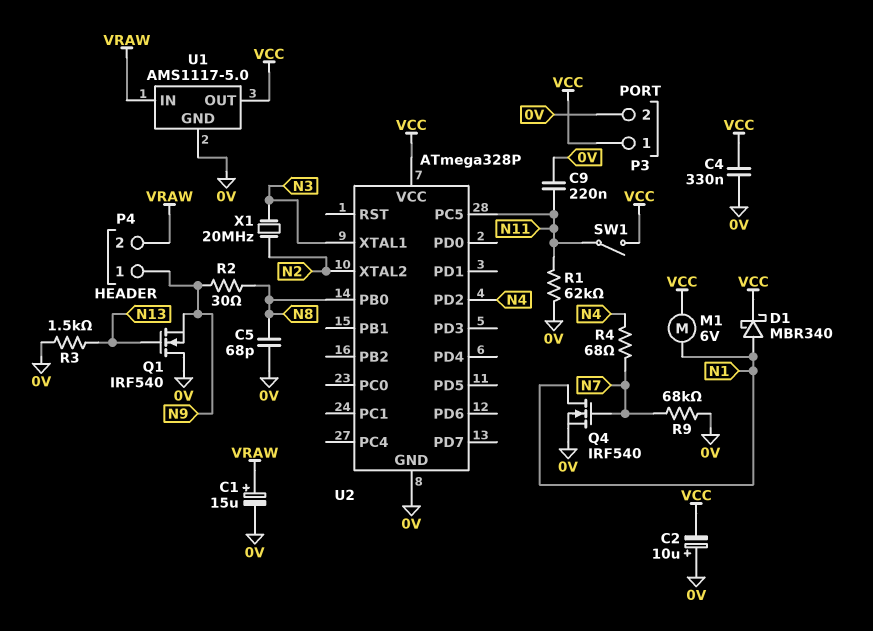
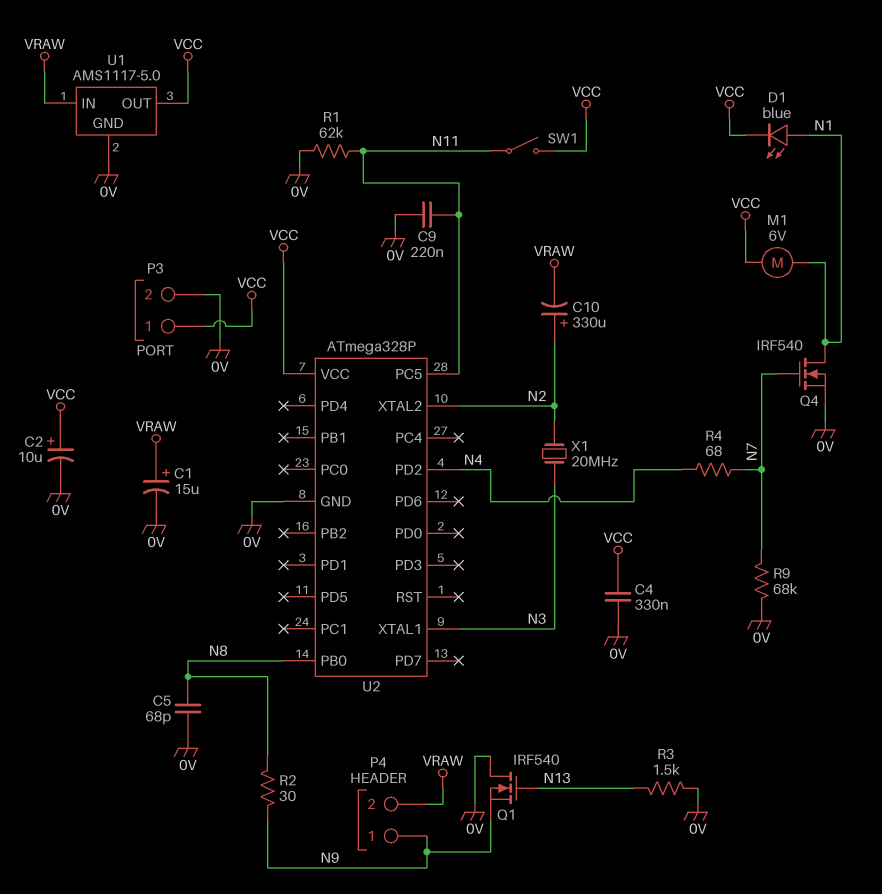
C2: 10uF (plus 0V, minus VCC) -> 10uF (plus VCC, minus 0V)
C10: none -> 330uF (plus N2, minus VRAW)
D1: schottky MBR340 (A N1, K VCC) -> LED blue (A N1, K VCC)

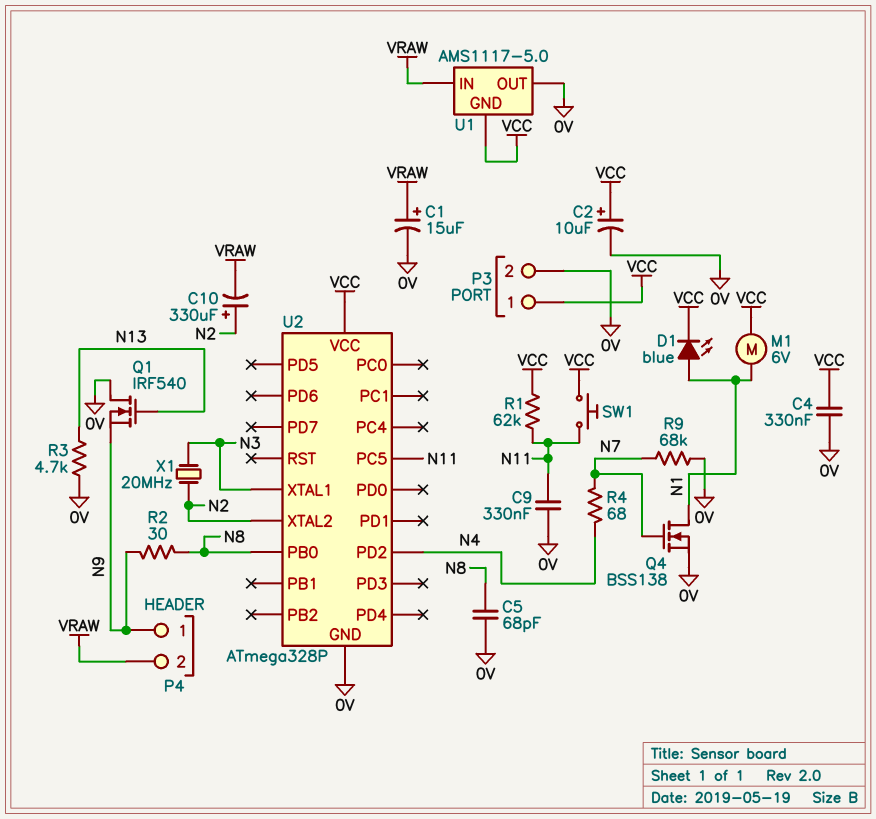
C9: 220nF (0V, N11) -> 330nF (0V, N11)
Q4: NMOS IRF540 (G N7, D N1, S 0V) -> NMOS BSS138 (G N7, D N1, S 0V)
R1: 62k (0V, N11) -> 62k (N11, VCC)
R3: 1.5k (0V, N13) -> 4.7k (0V, N13)
SW1: switch (N11, VCC) -> button (N11, VCC)
U1 pin GND: 0V -> VCC
U1 pin OUT: VCC -> 0V

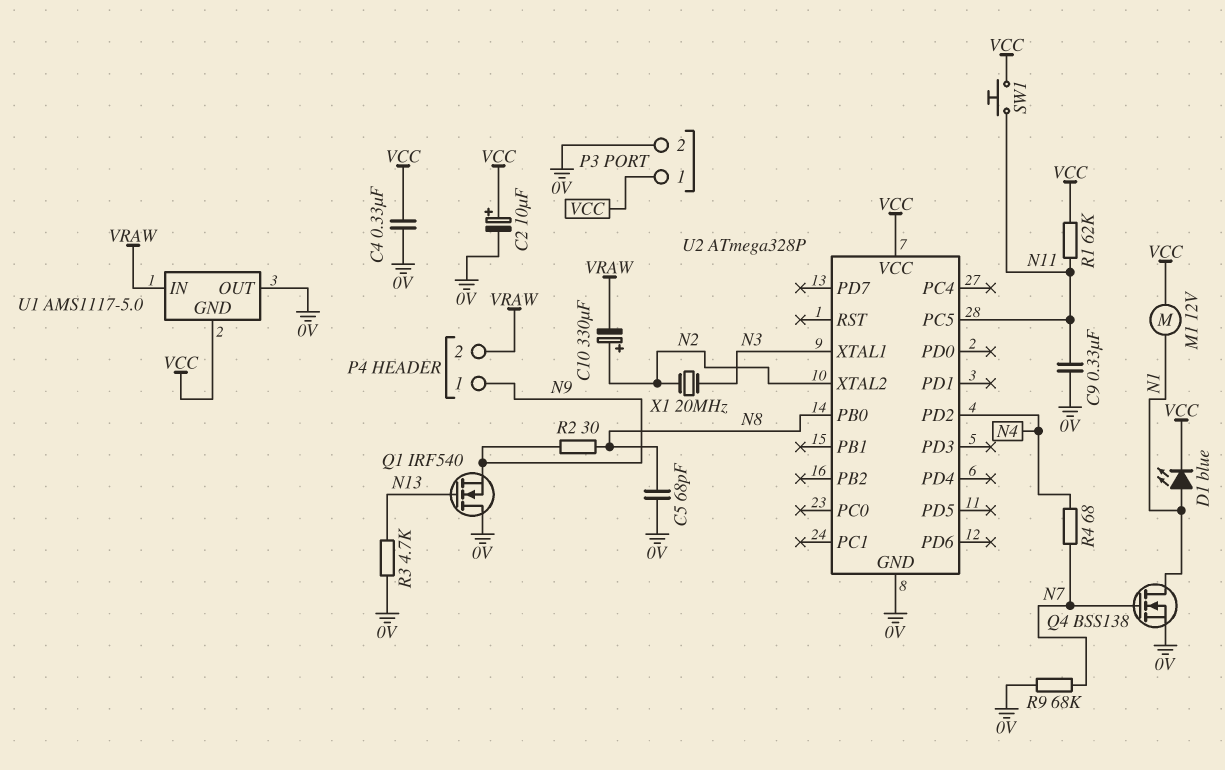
C1: 15uF (plus VRAW, minus 0V) -> none
M1: motor 6V (N1, VCC) -> motor 12V (N1, VCC)

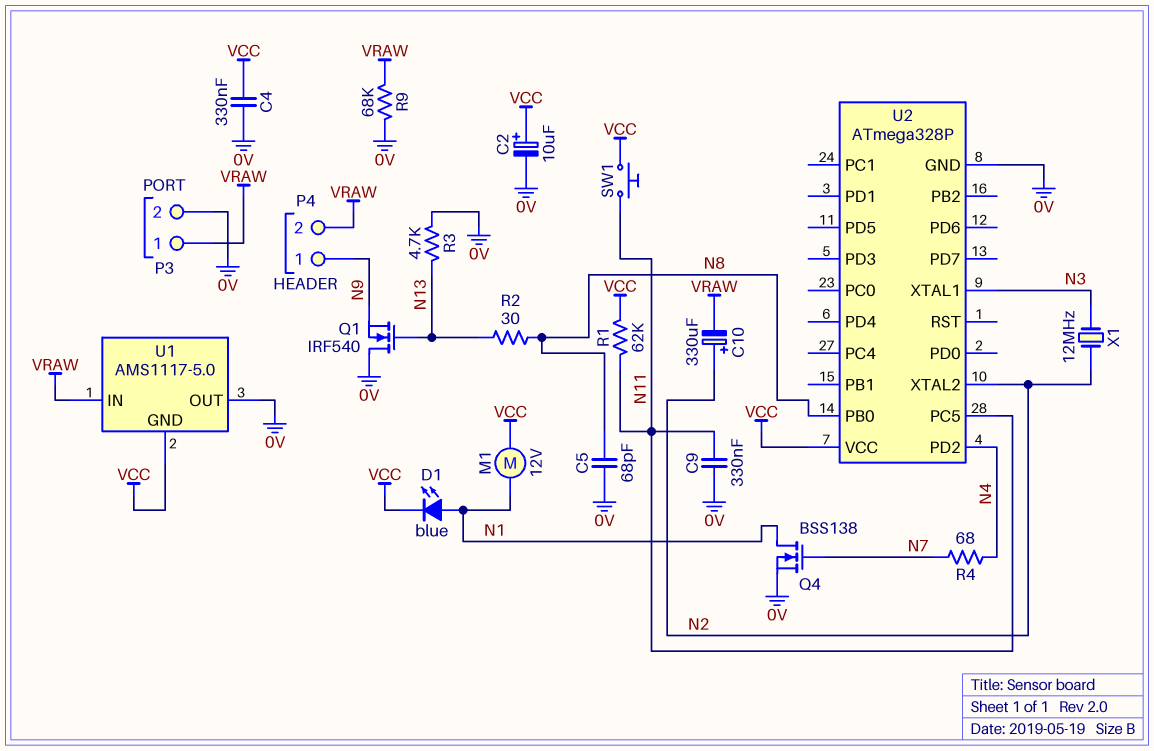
P3 pin 1: VCC -> VRAW
R2: 30 (N8, N9) -> 30 (N8, N13)
R9: 68k (0V, N7) -> 68k (0V, VRAW)
X1: 20MHz (N2, N3) -> 12MHz (N2, N3)

